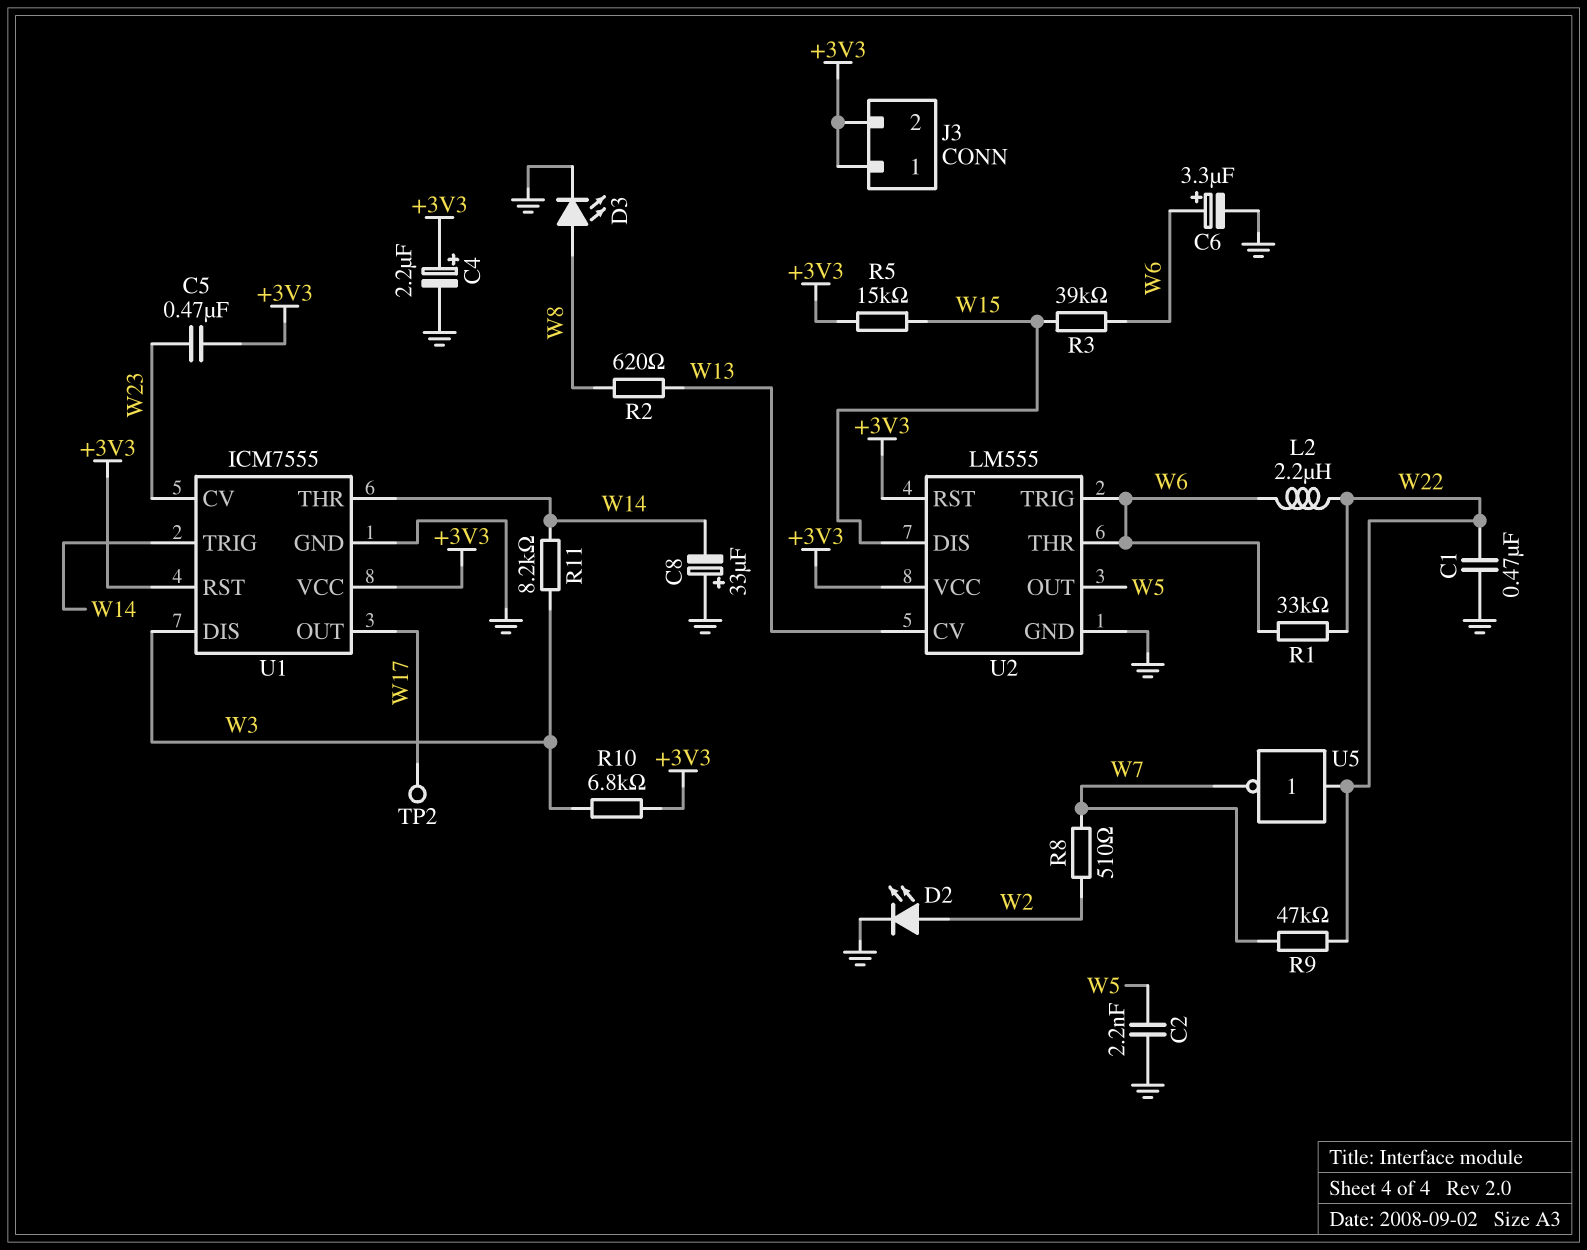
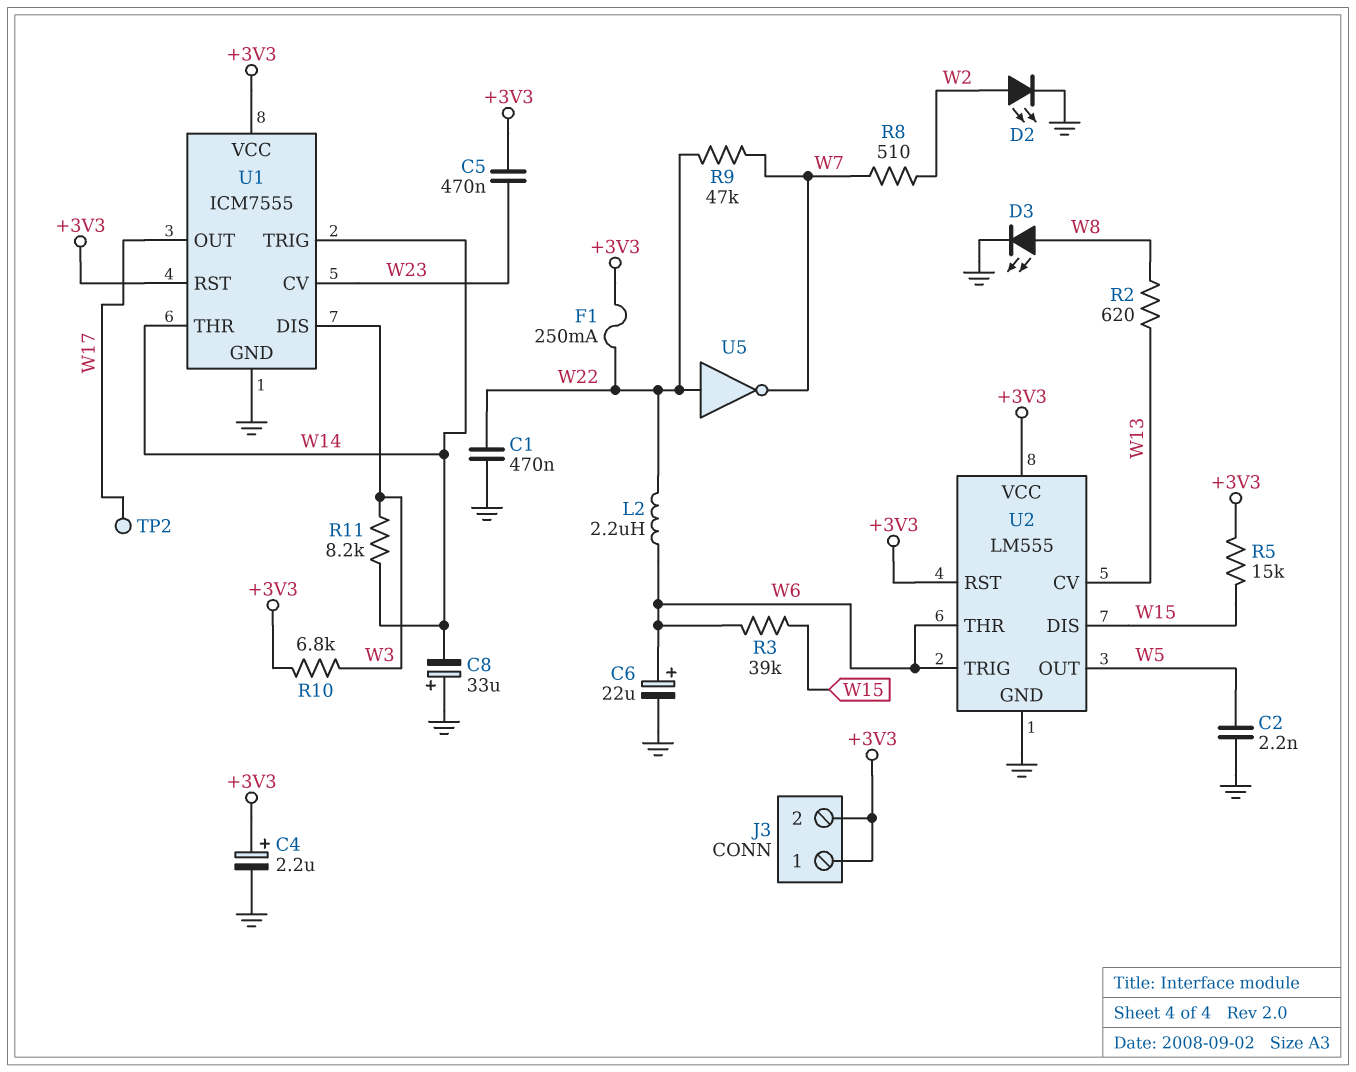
C6: 3.3uF (plus W6, minus GND) -> 22uF (plus W6, minus GND)
F1: none -> 250mA (+3V3, W22)
R1: 33k (W6, W22) -> none

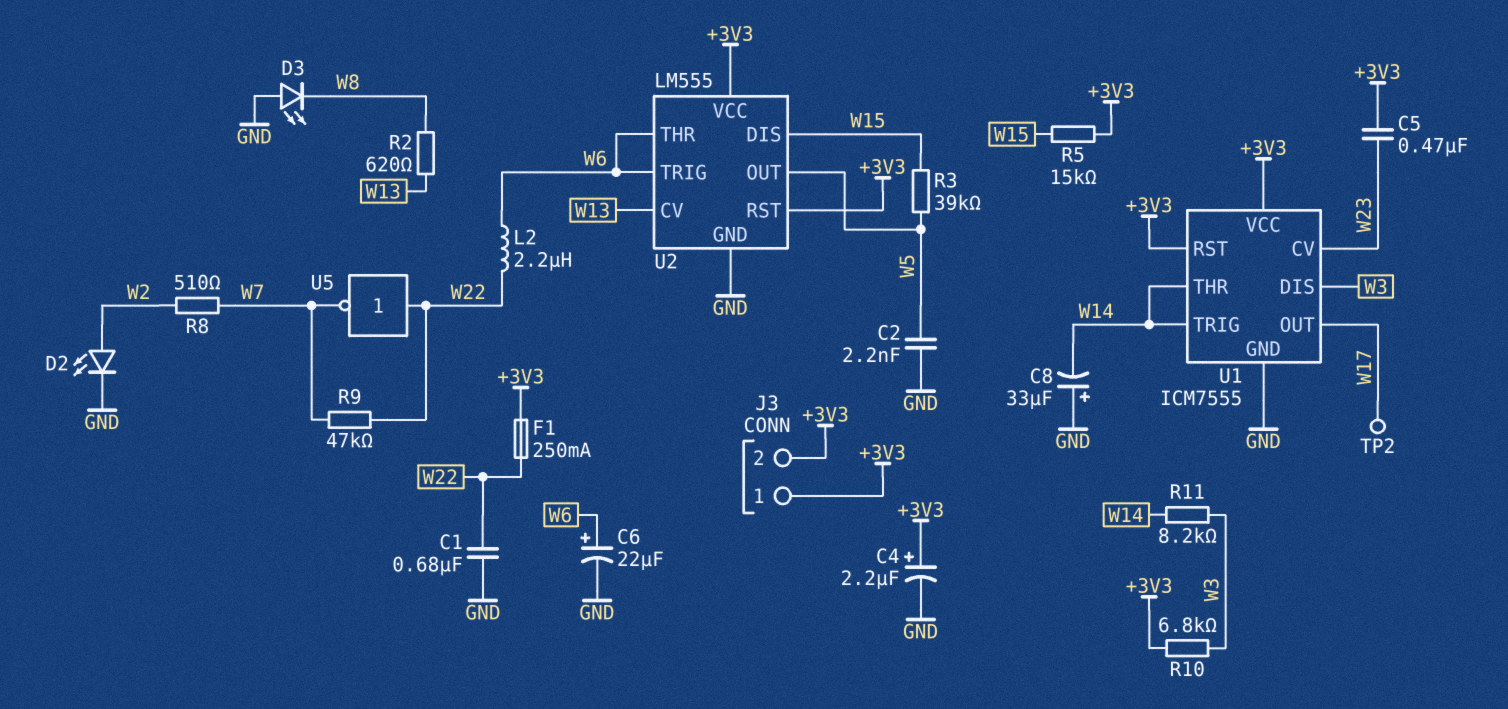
C1: 470nF (GND, W22) -> 680nF (GND, W22)
D3: LED (A W8, K GND) -> LED (A GND, K W8)
R3: 39k (W6, W15) -> 39k (W5, W15)

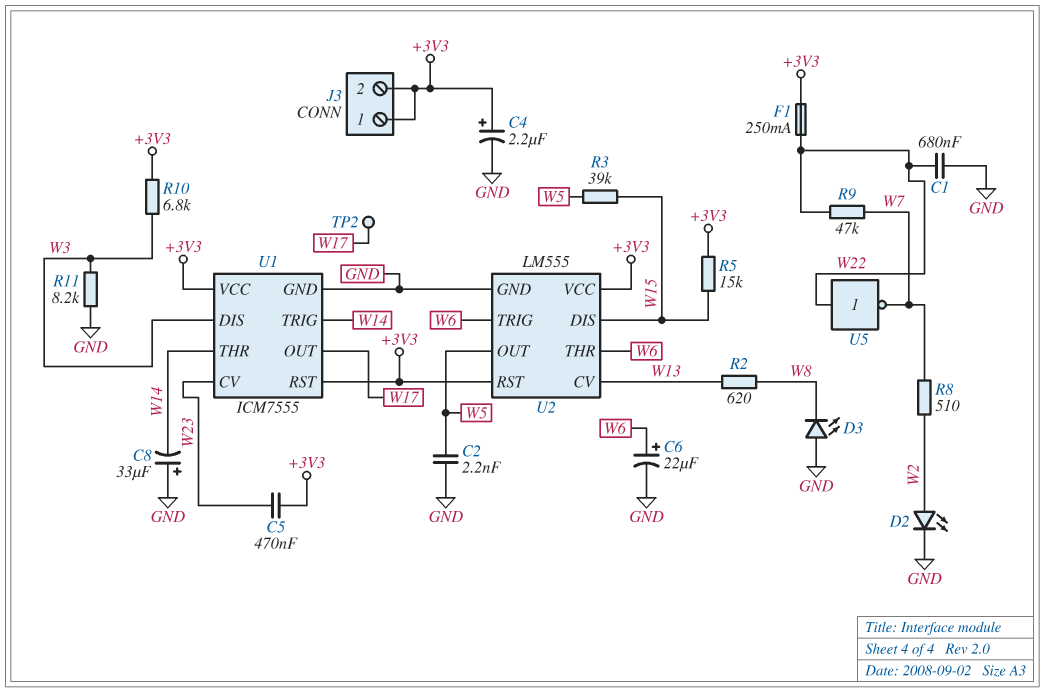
L2: 2.2uH (W6, W22) -> none
R11: 8.2k (W3, W14) -> 8.2k (GND, W3)

